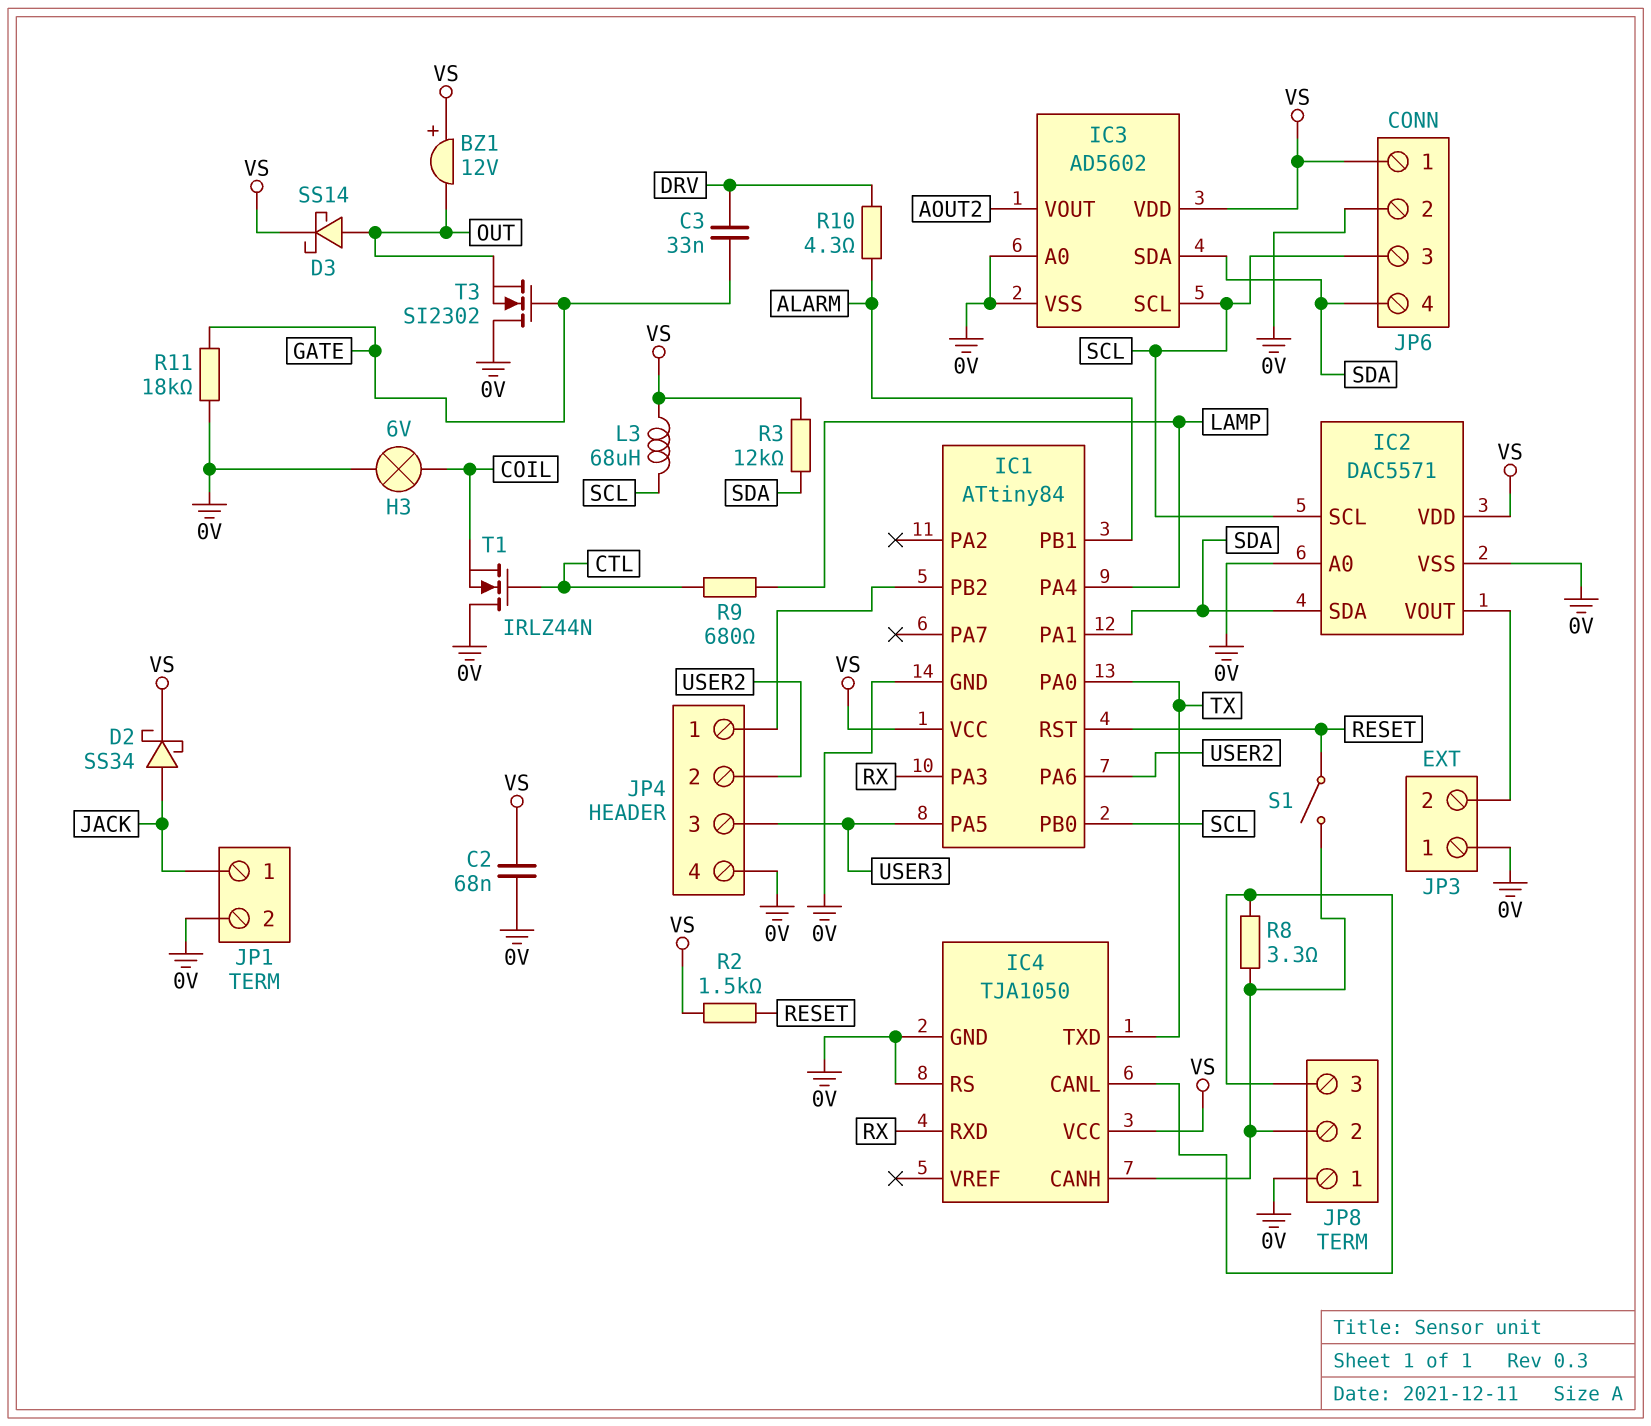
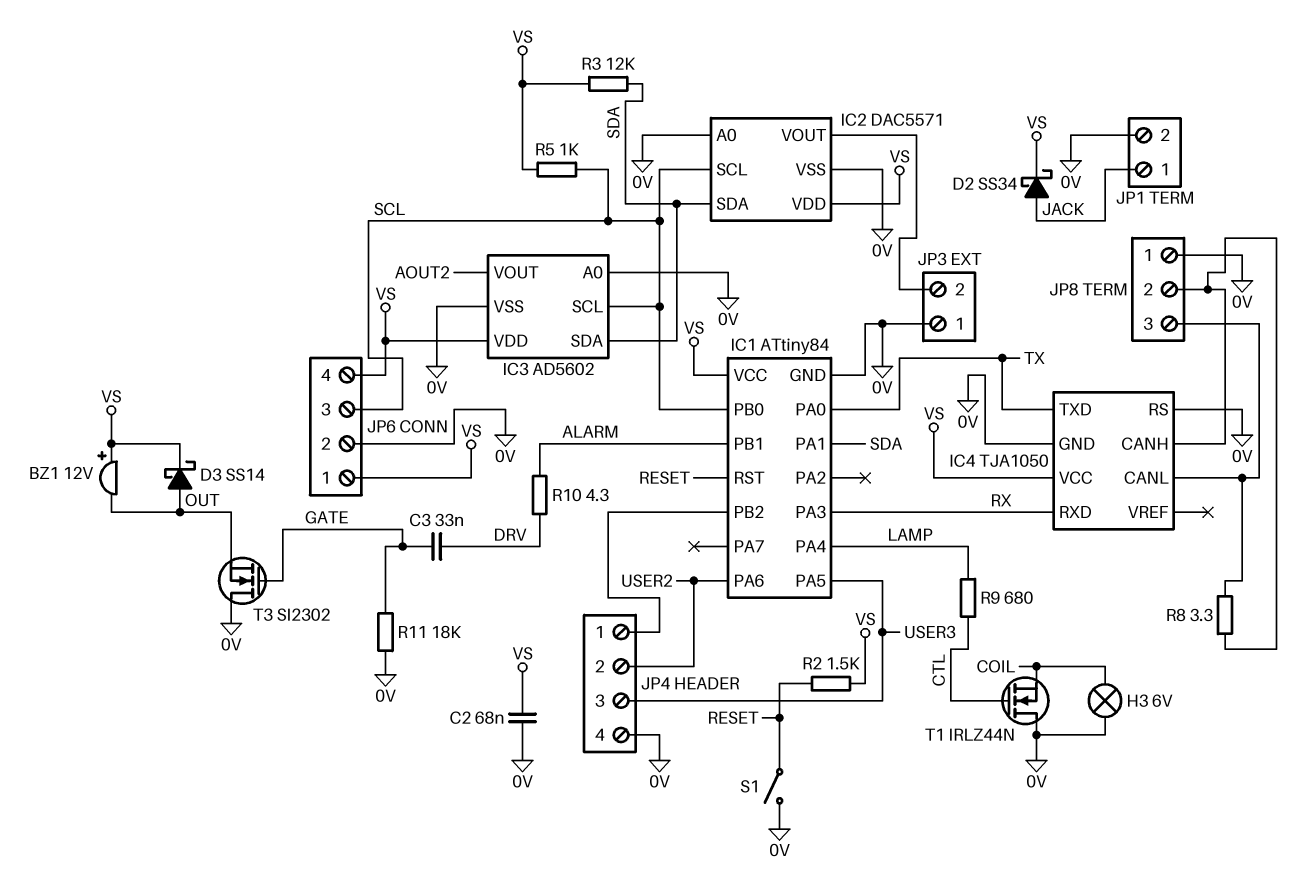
JP6 pin 4: SDA -> VS
L3: 68uH (SCL, VS) -> none
R5: none -> 1k (SCL, VS)
S1: switch (IC4/CANH, RESET) -> switch (0V, RESET)

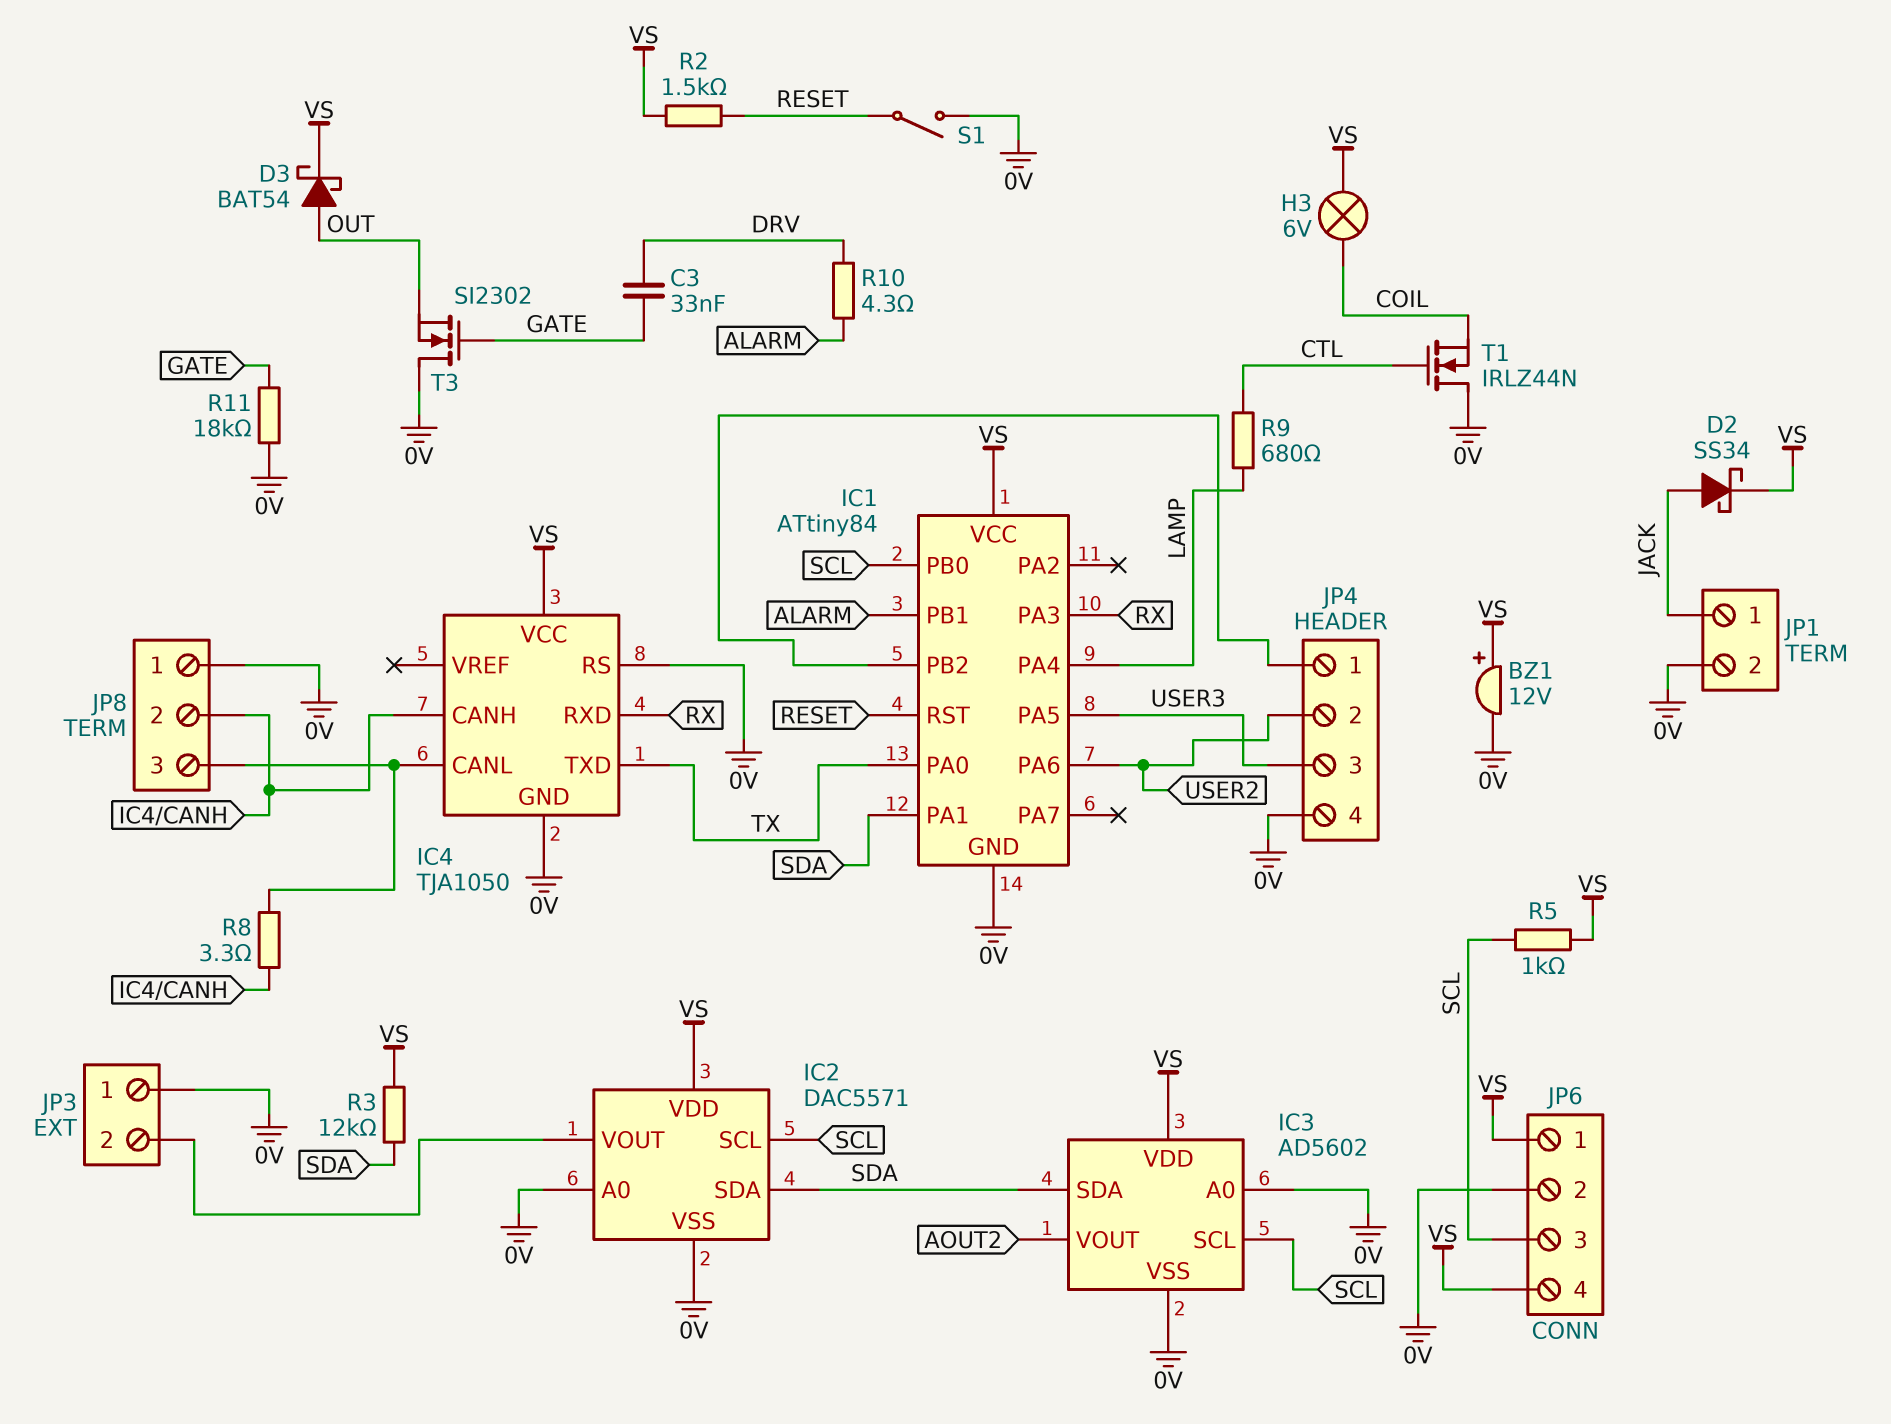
BZ1: buzzer 12V (plus VS, minus OUT) -> buzzer 12V (plus VS, minus 0V)
C2: 68nF (0V, VS) -> none
D3: schottky SS14 (A OUT, K VS) -> schottky BAT54 (A OUT, K VS)
H3: lamp 6V (0V, COIL) -> lamp 6V (COIL, VS)

